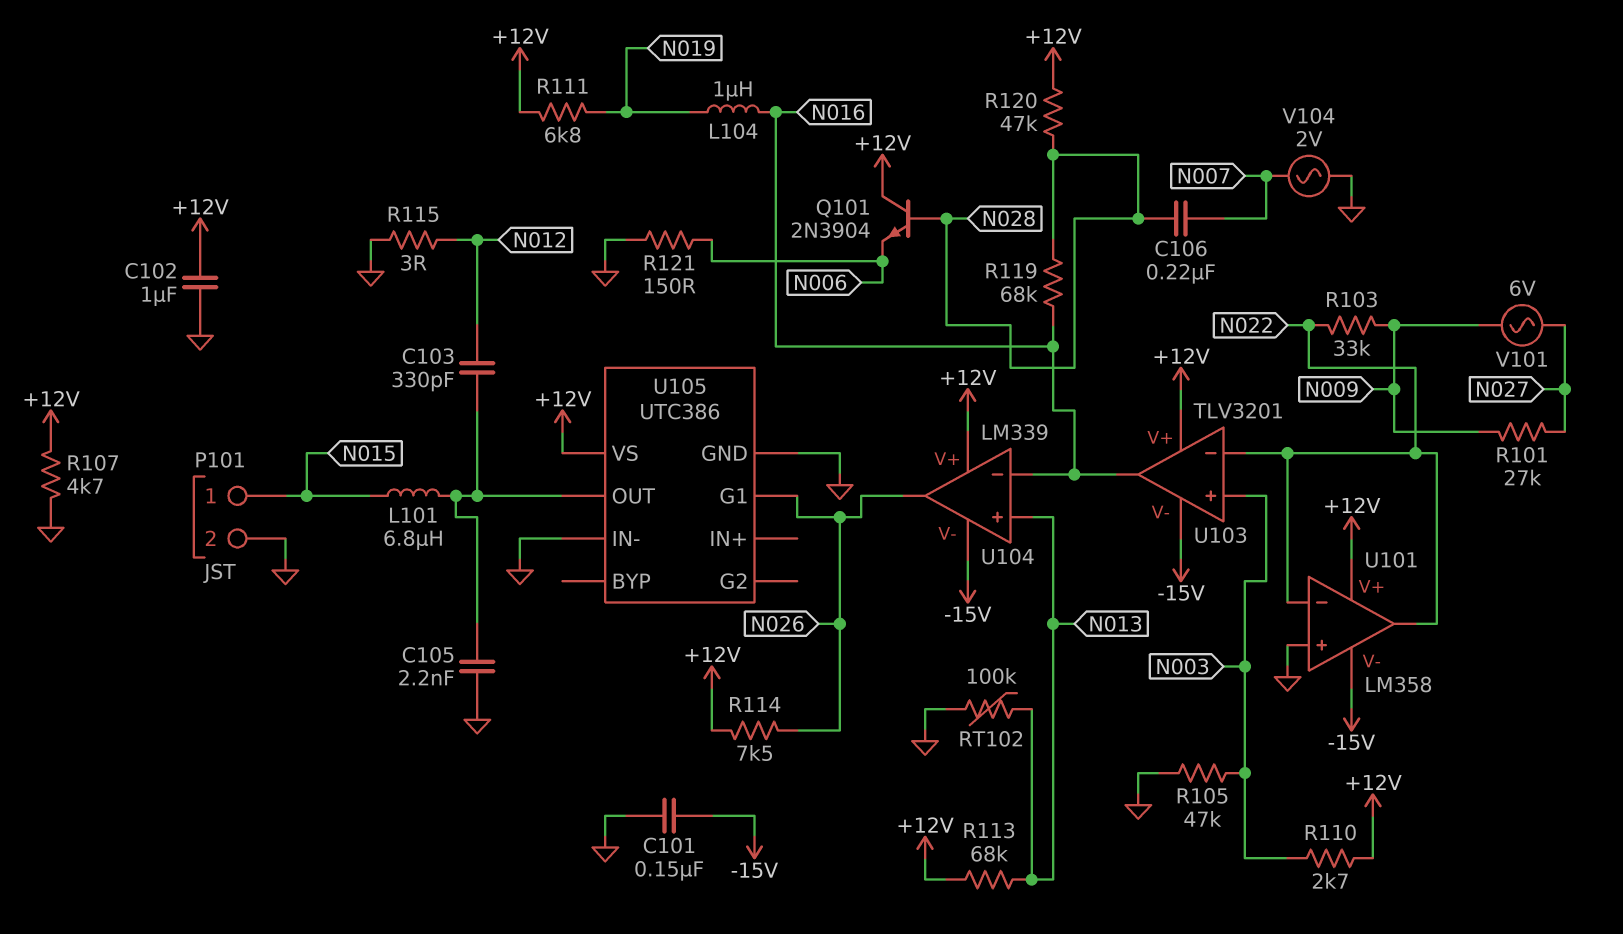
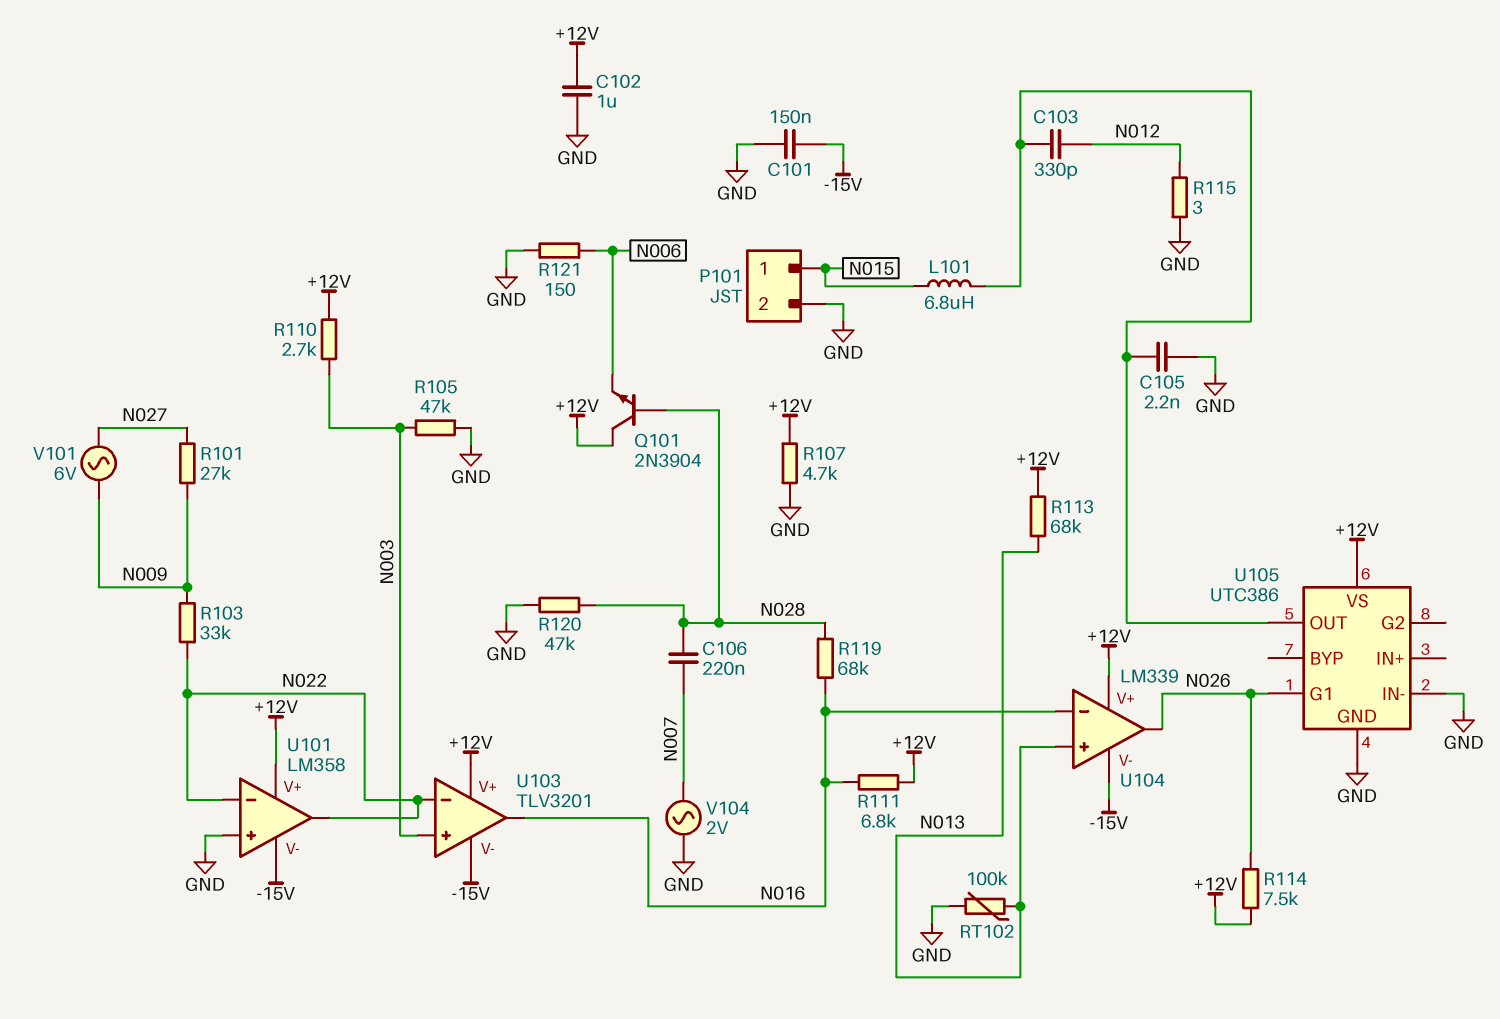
L104: 1uH (N016, N019) -> none
R111: 6.8k (+12V, N019) -> 6.8k (+12V, N016)
R120: 47k (+12V, N028) -> 47k (GND, N028)

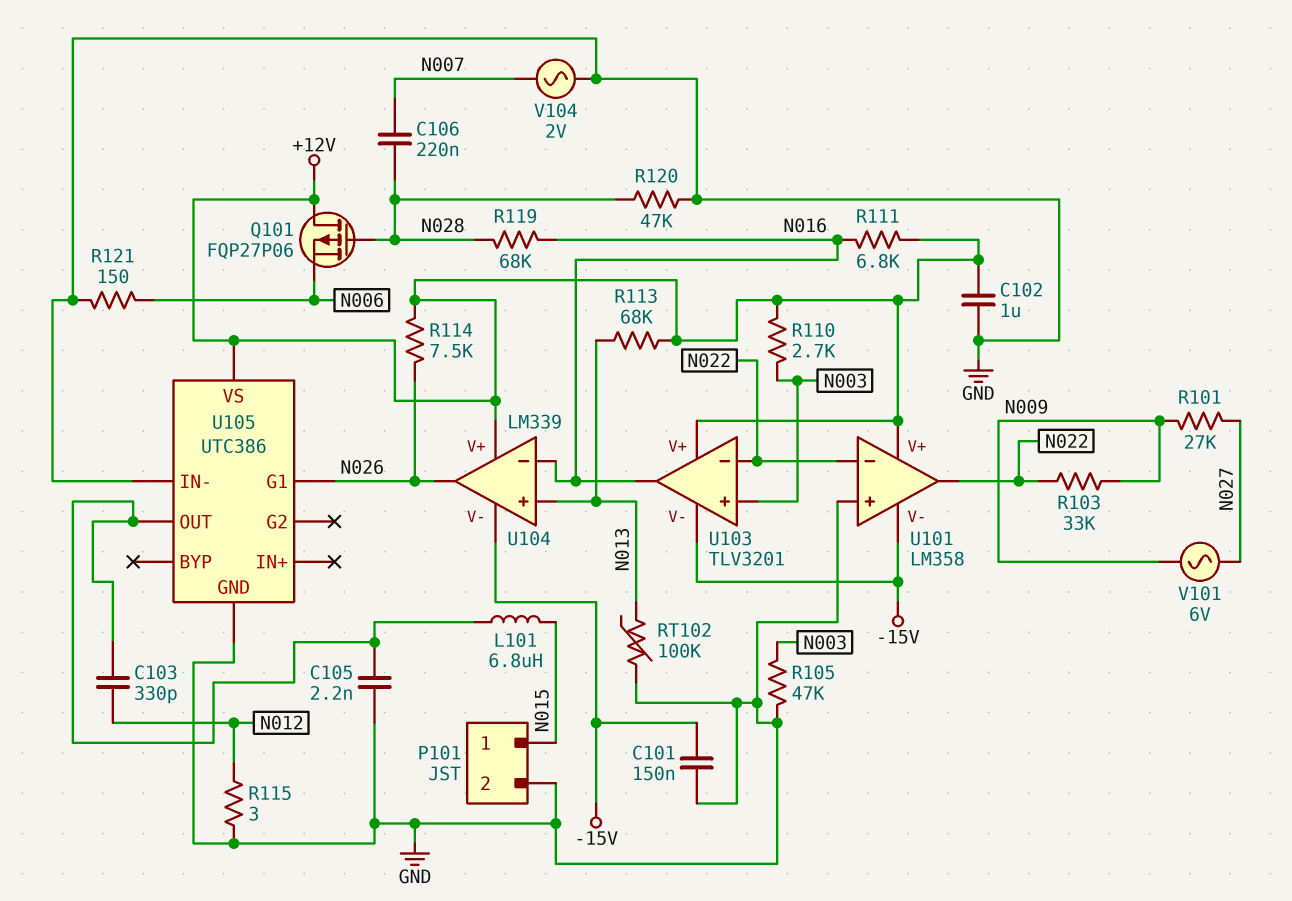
Q101: NPN 2N3904 (B N028, C +12V, E N006) -> PMOS FQP27P06 (G N028, D +12V, S N006)
R107: 4.7k (+12V, GND) -> none

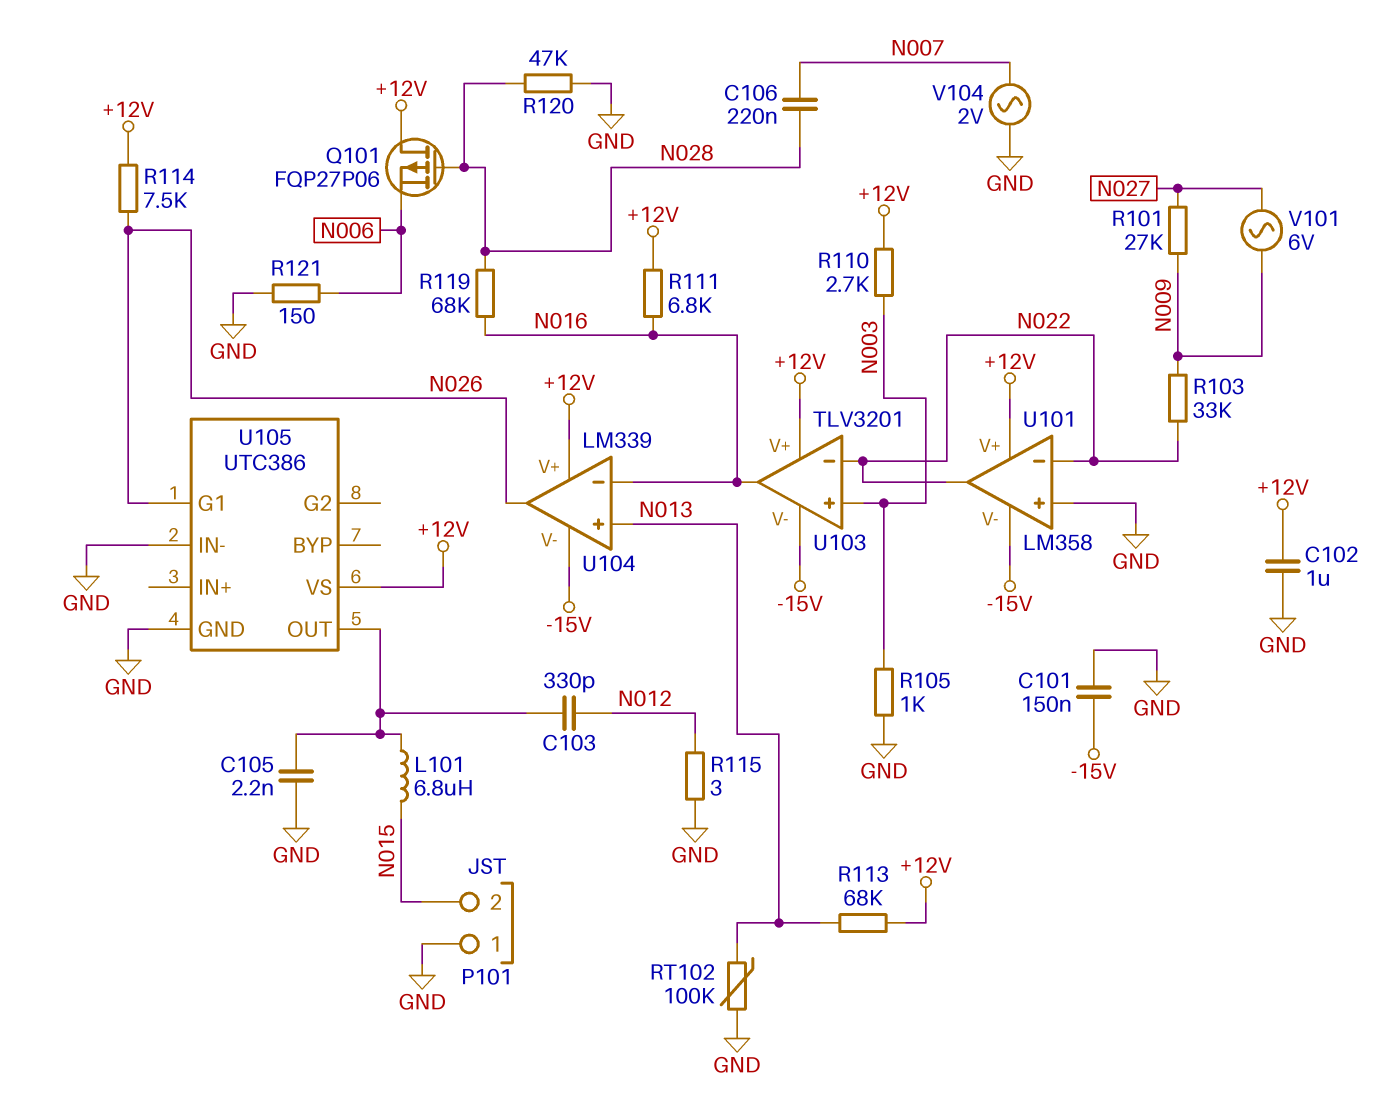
P101 pin 1: N015 -> GND
P101 pin 2: GND -> N015
R105: 47k (GND, N003) -> 1k (GND, N003)

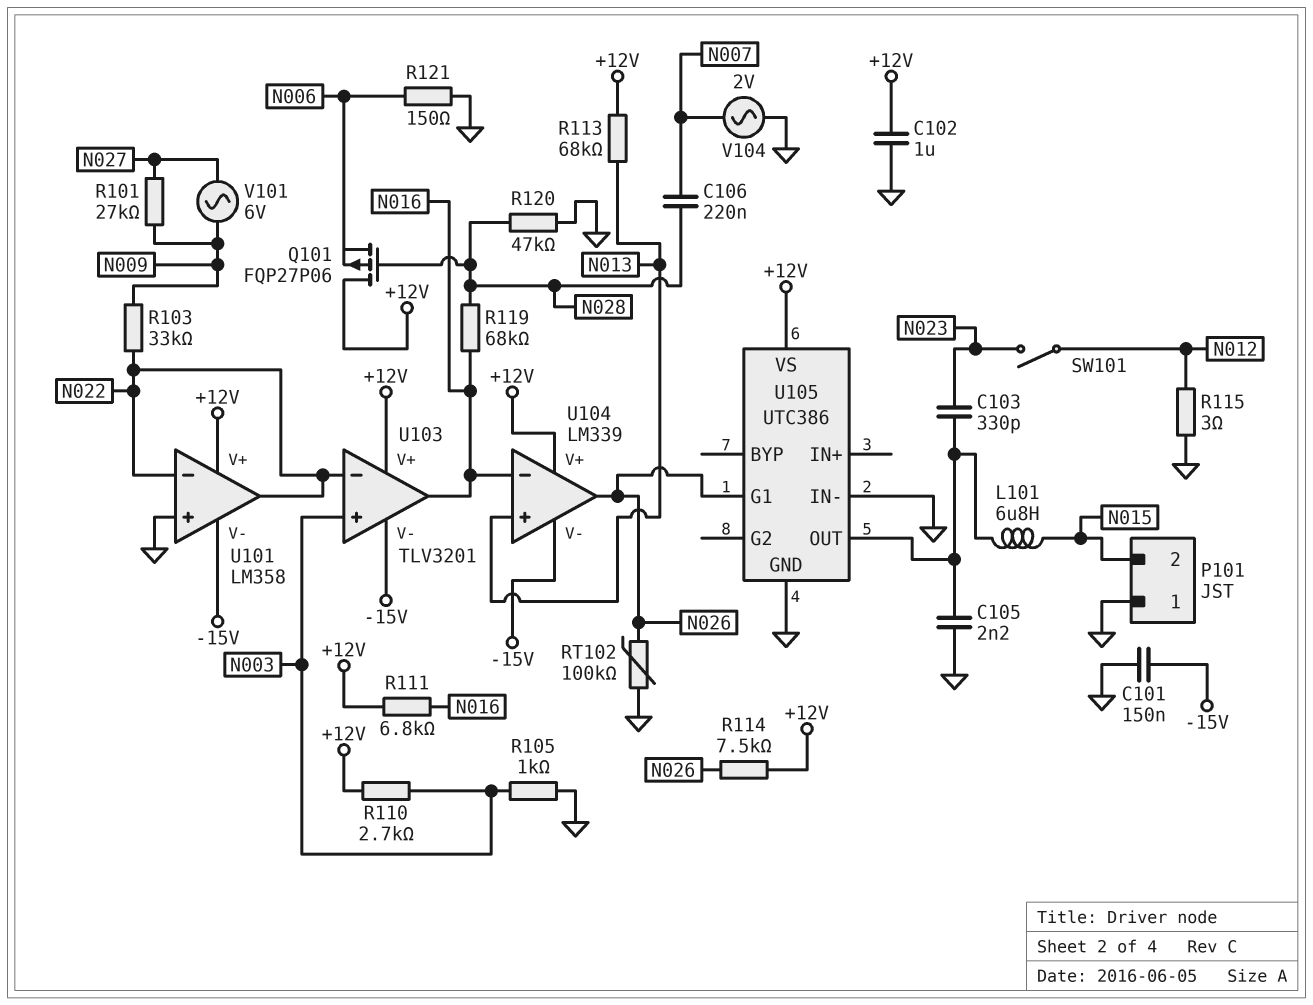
C103: 330pF (N012, U105/OUT) -> 330pF (N023, U105/OUT)
RT102: 100k (GND, N013) -> 100k (GND, N026)
SW101: none -> switch (N012, N023)

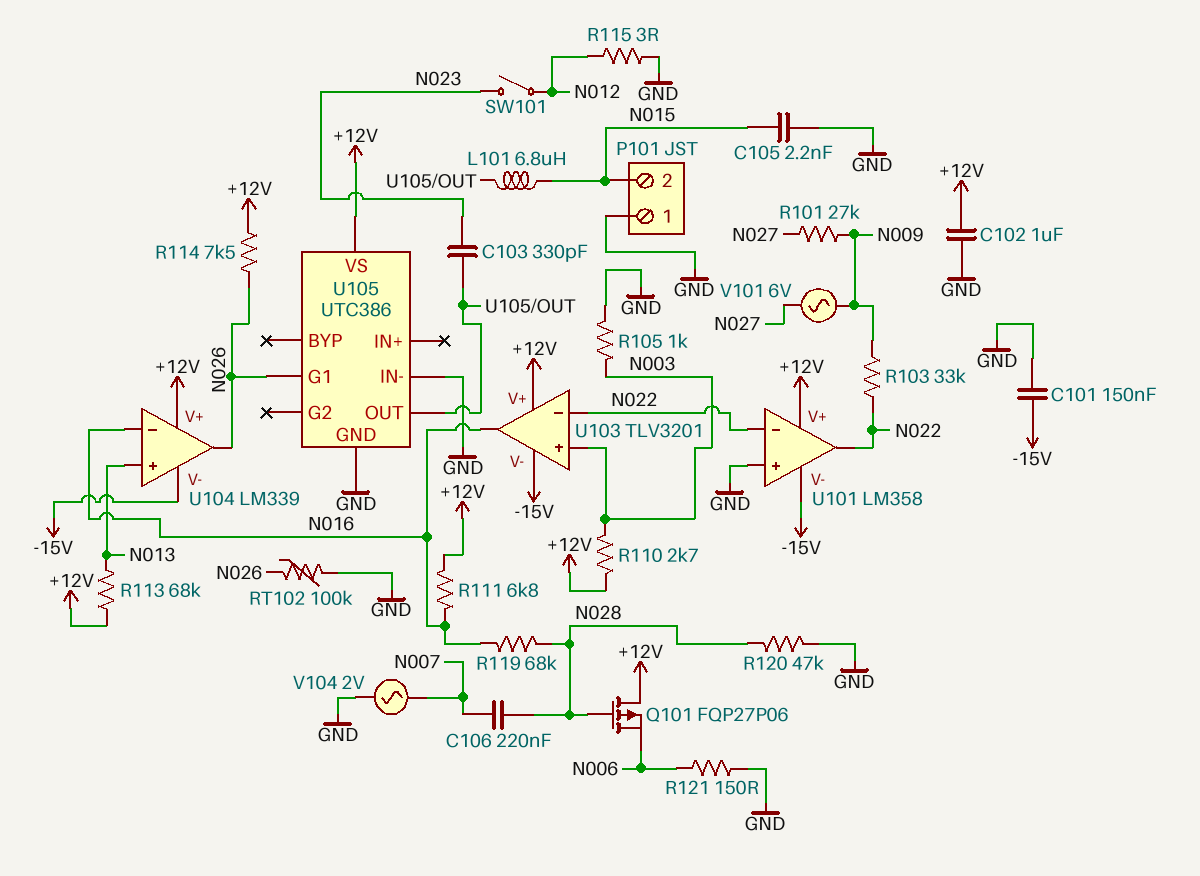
C105: 2.2nF (GND, U105/OUT) -> 2.2nF (GND, N015)

